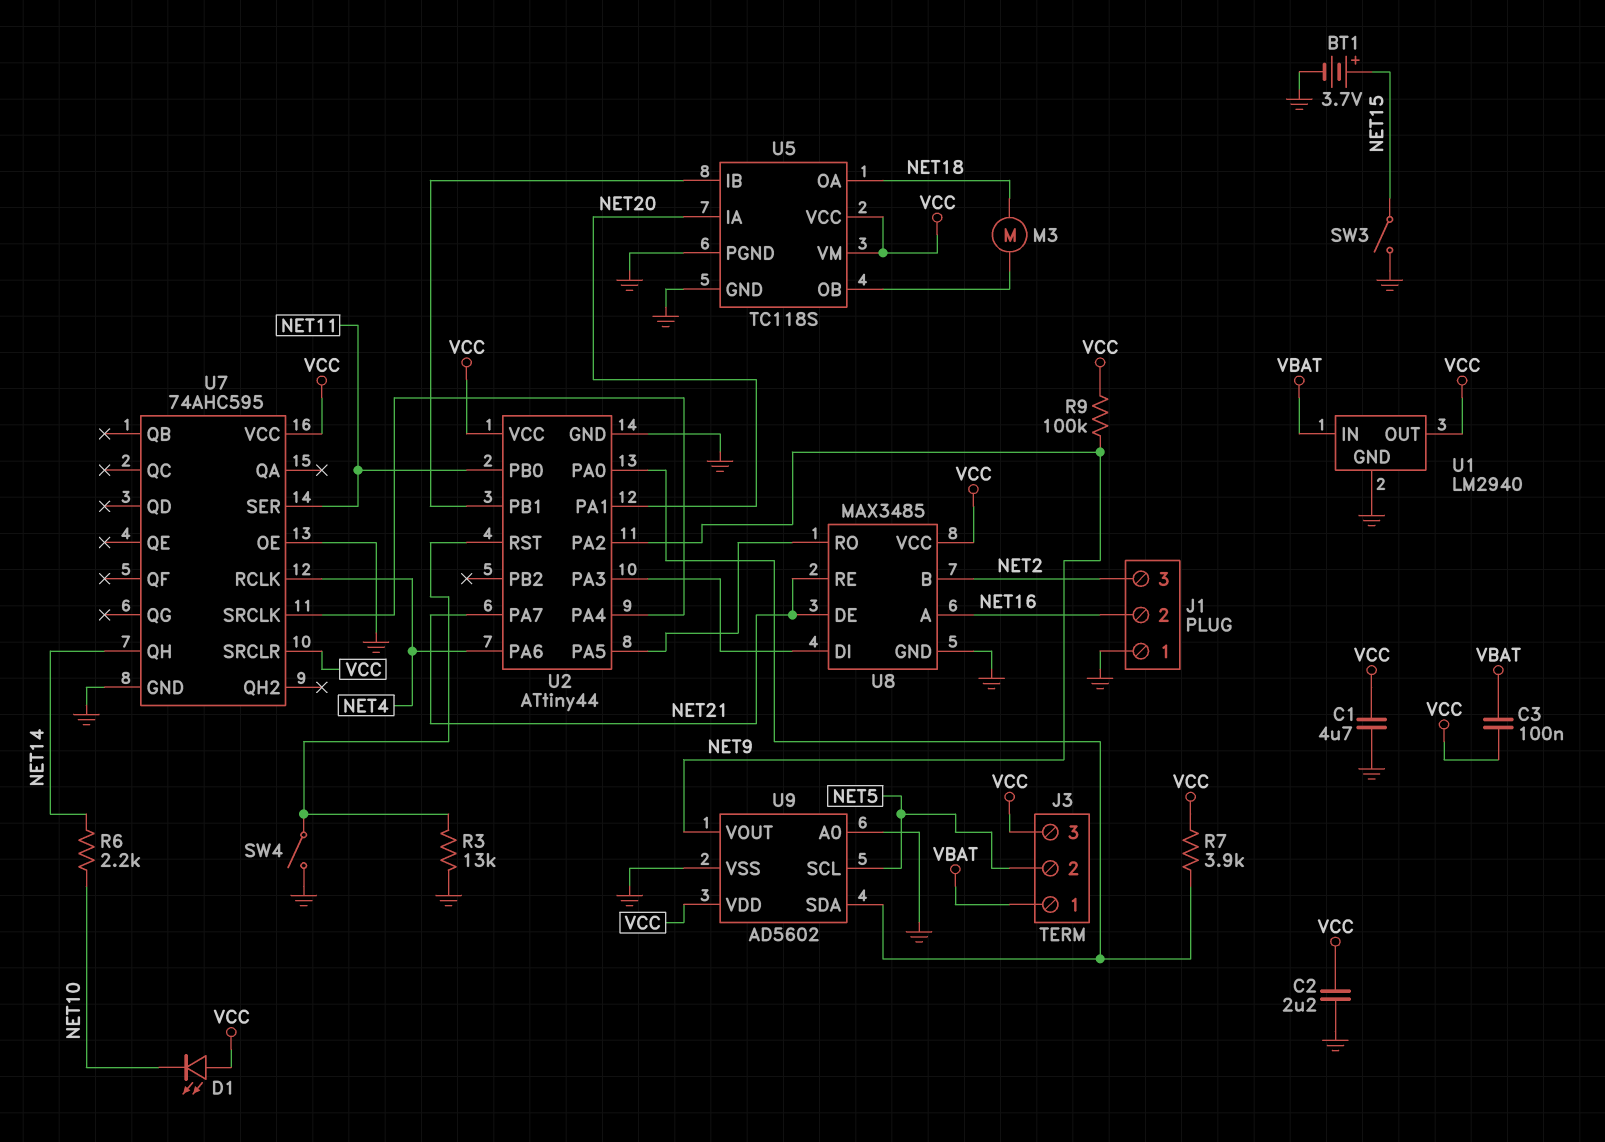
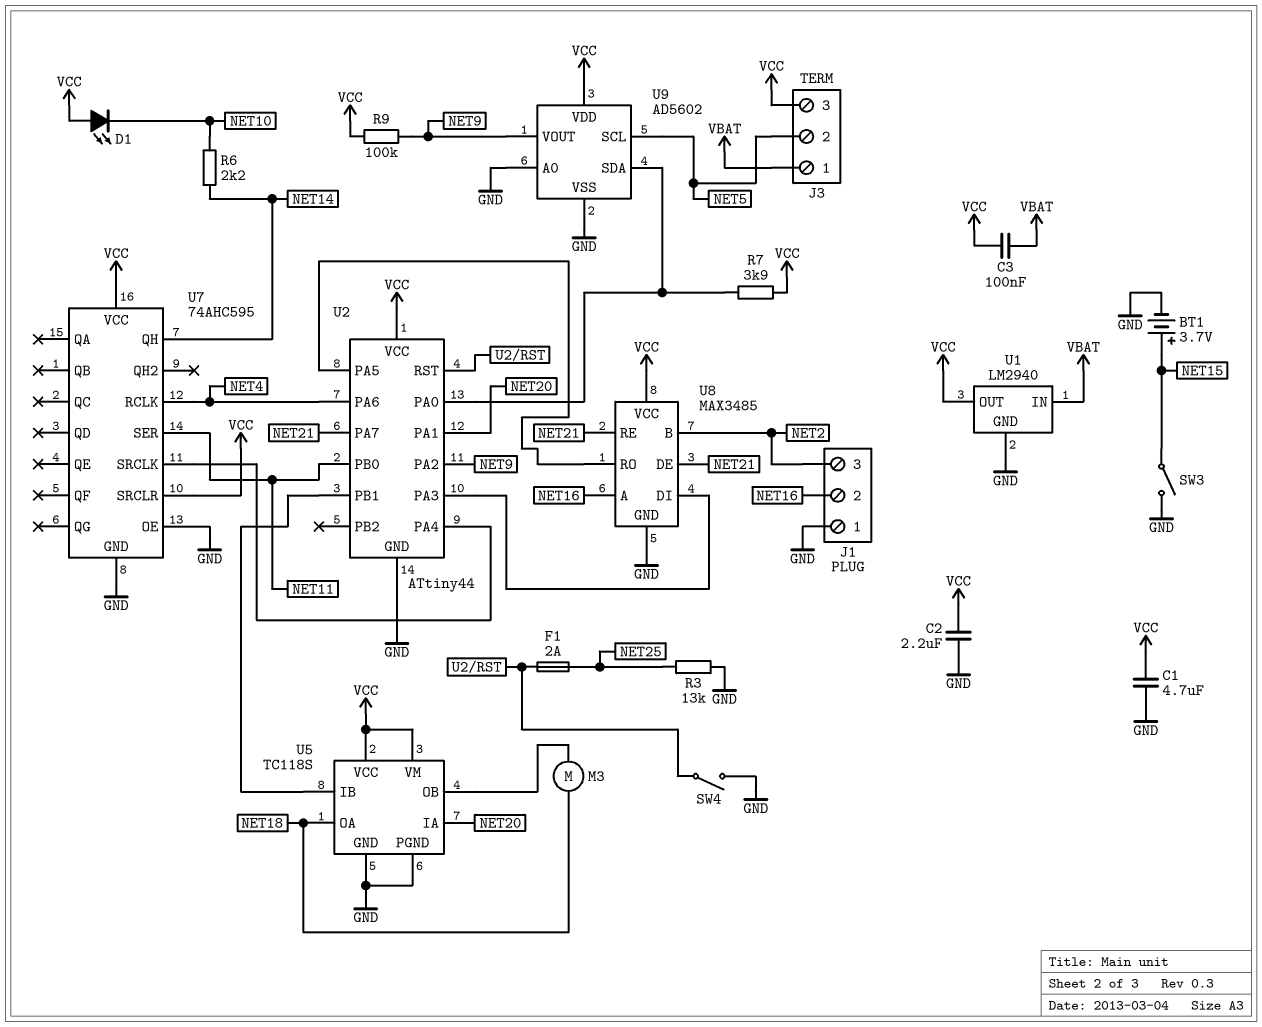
F1: none -> 2A (NET25, U2/RST)
R3: 13k (GND, U2/RST) -> 13k (GND, NET25)

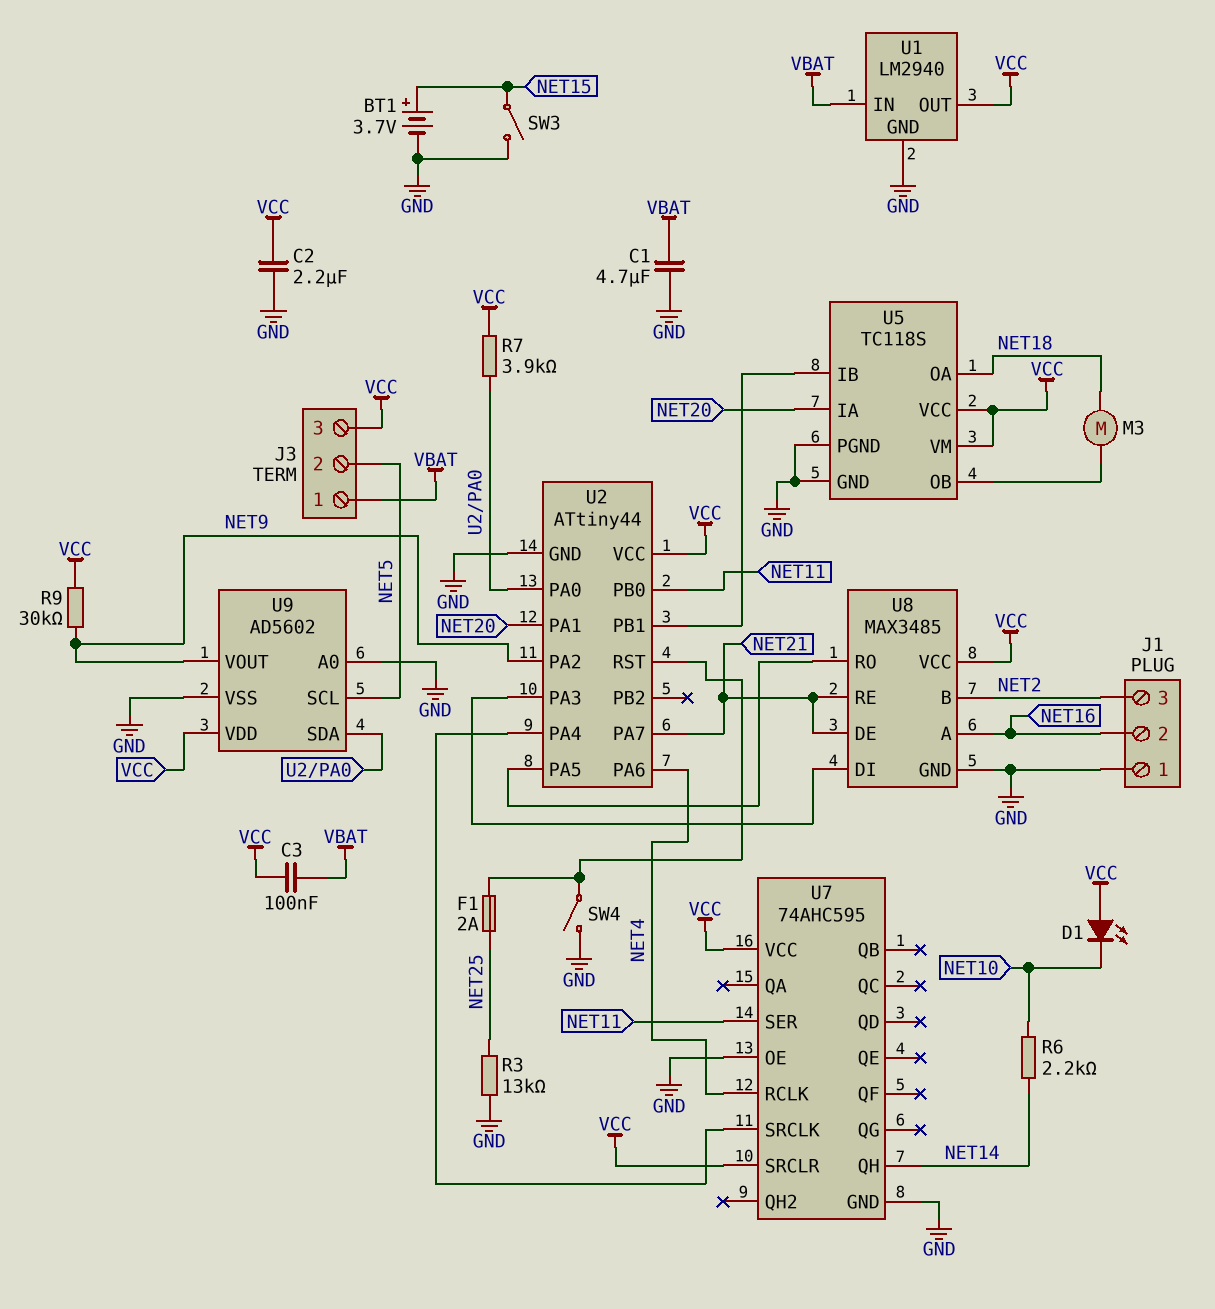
C1: 4.7uF (GND, VCC) -> 4.7uF (GND, VBAT)
R9: 100k (NET9, VCC) -> 30k (NET9, VCC)

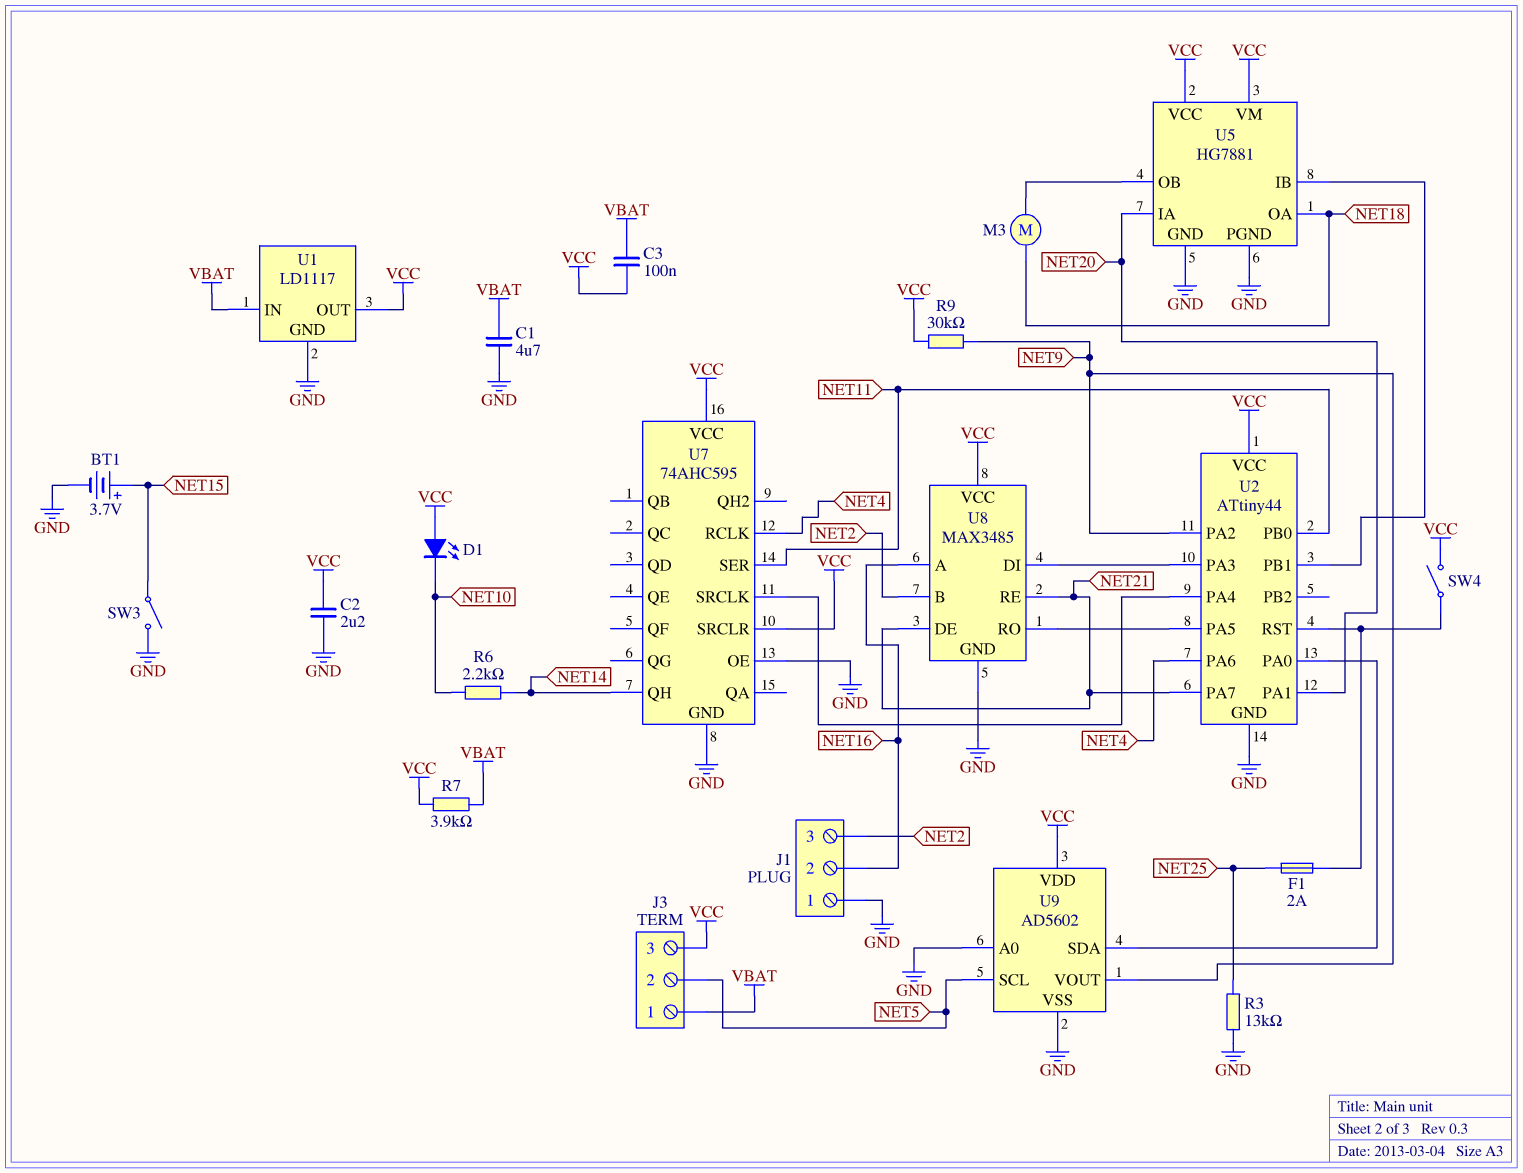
R7: 3.9k (U2/PA0, VCC) -> 3.9k (VBAT, VCC)
SW4: switch (GND, U2/RST) -> switch (U2/RST, VCC)
U1: LM2940 -> LD1117
U5: TC118S -> HG7881

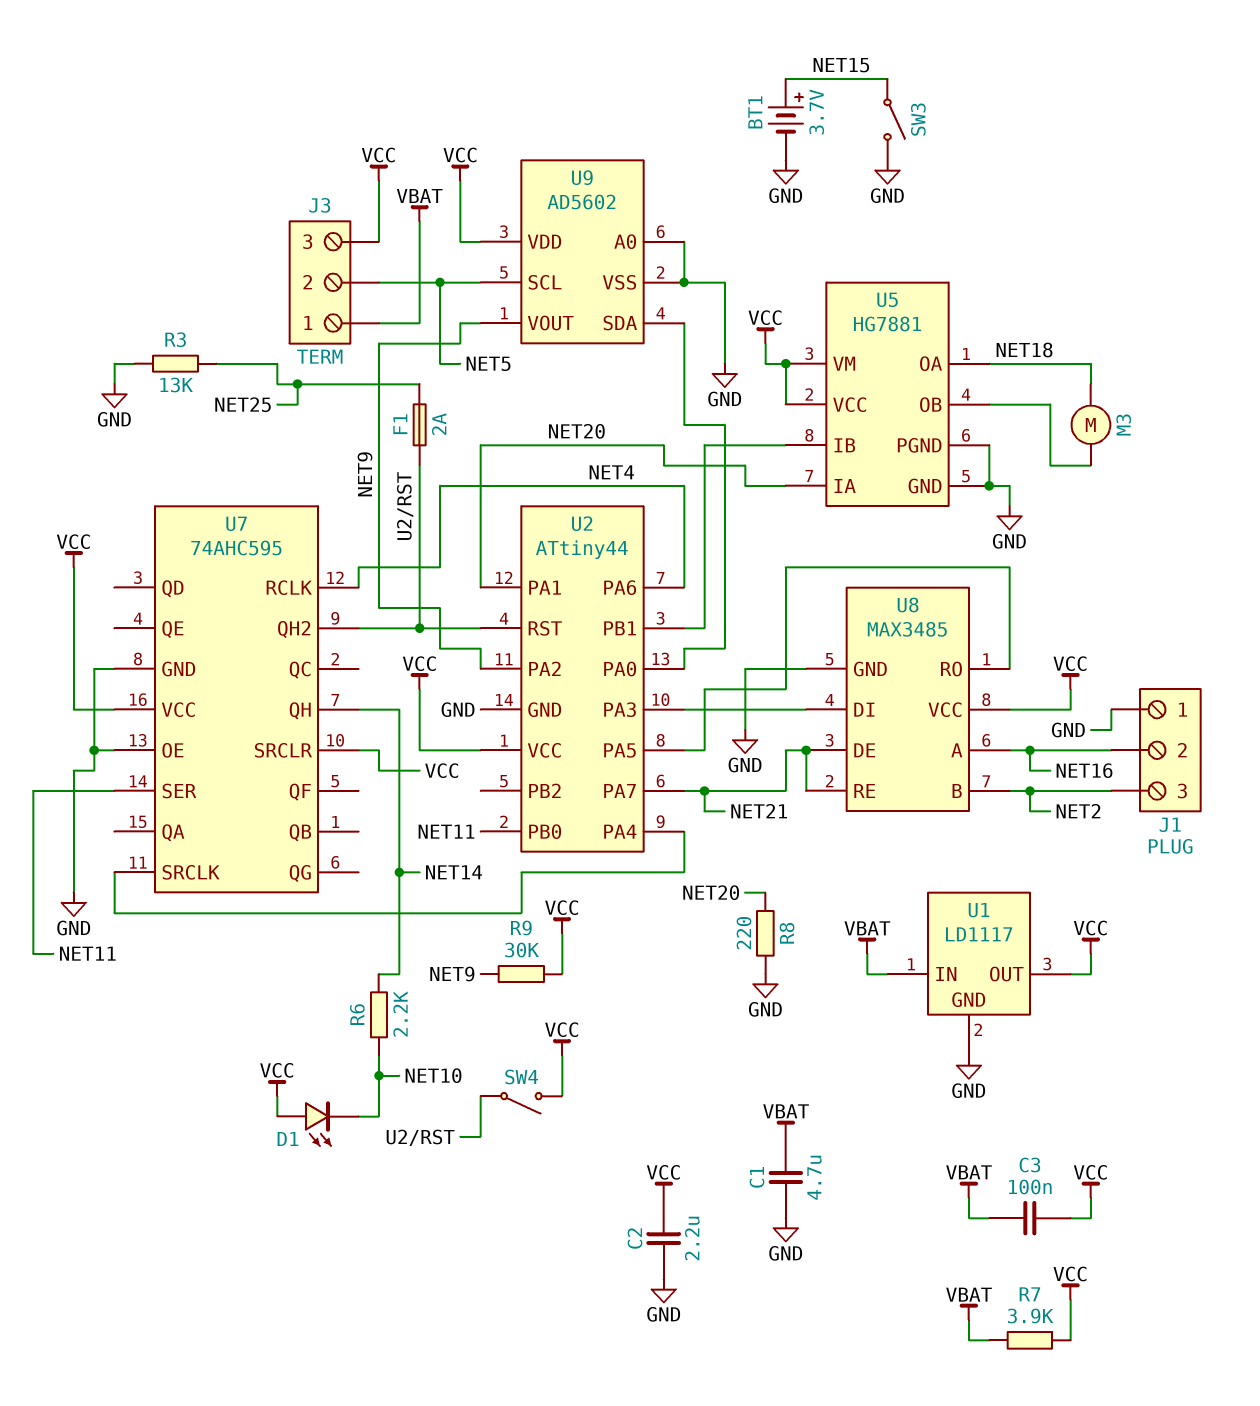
R8: none -> 220 (GND, NET20)
U7 pin QH2: none -> U2/RST

